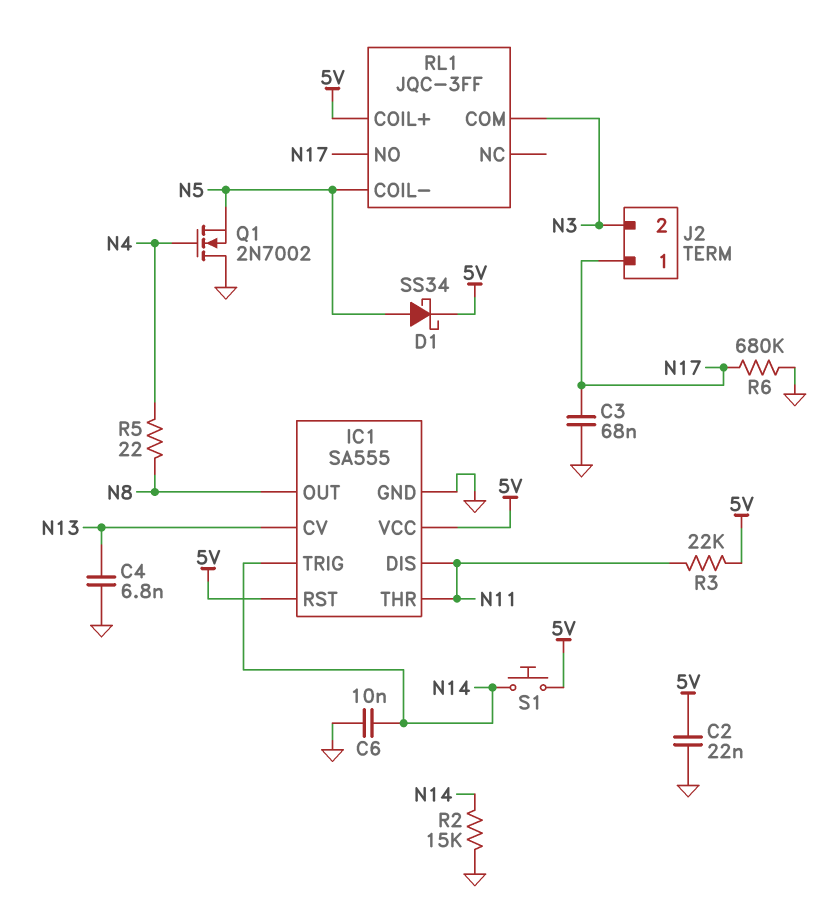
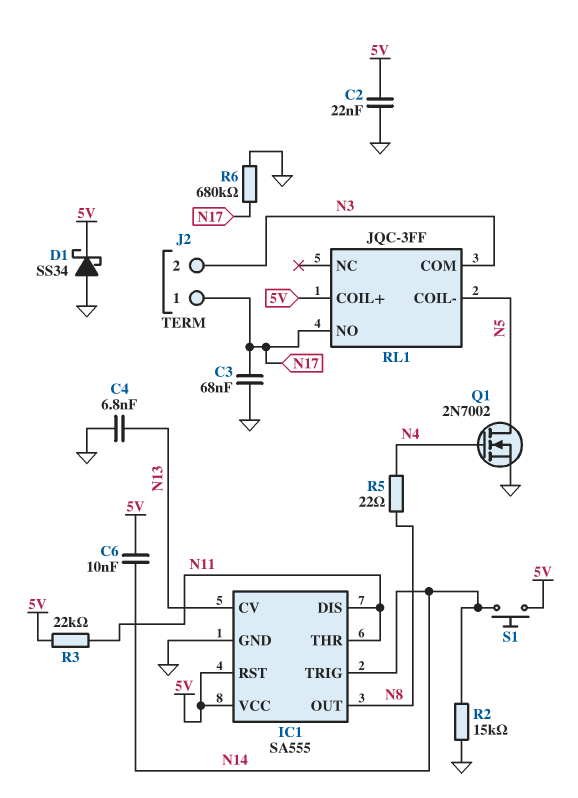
C6: 10nF (GND, N14) -> 10nF (5V, N14)
D1: schottky SS34 (A N5, K 5V) -> schottky SS34 (A GND, K 5V)
Q1: NMOS 2N7002 (G N4, D GND, S N5) -> NMOS 2N7002 (G N4, D N5, S GND)

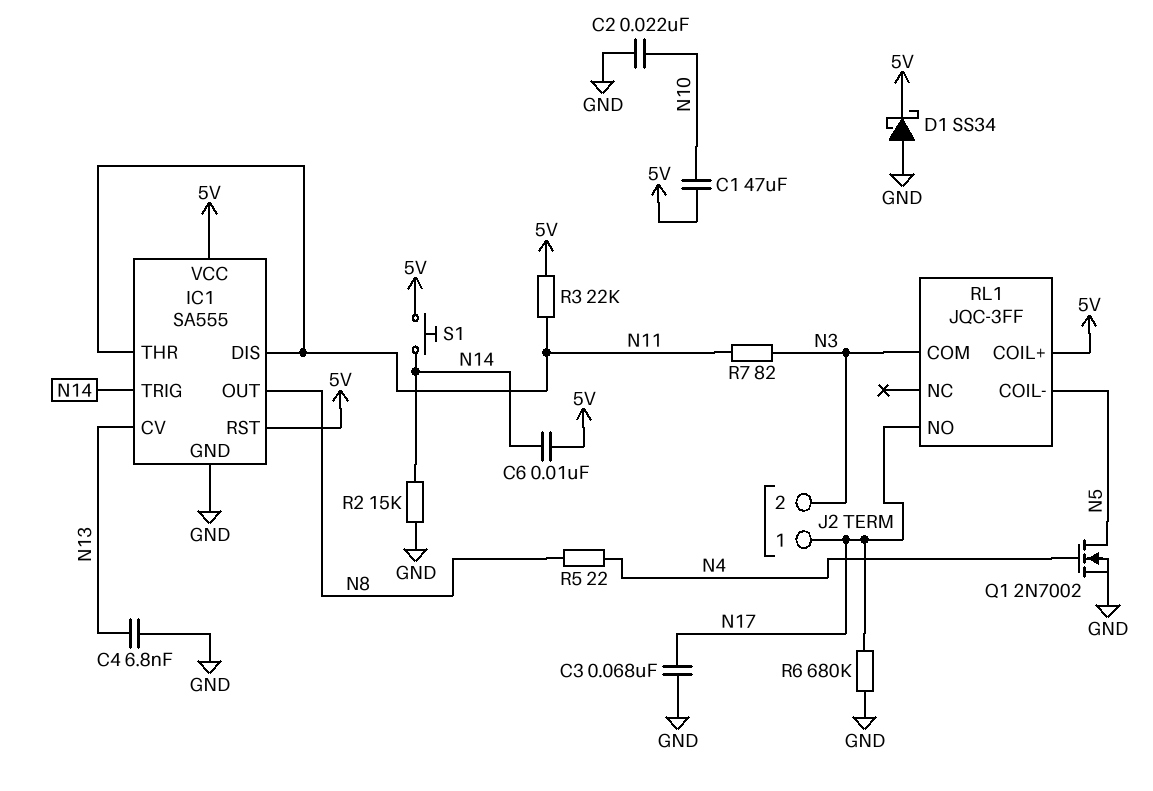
C1: none -> 47uF (5V, N10)
C2: 22nF (5V, GND) -> 22nF (GND, N10)
R7: none -> 82 (N3, N11)

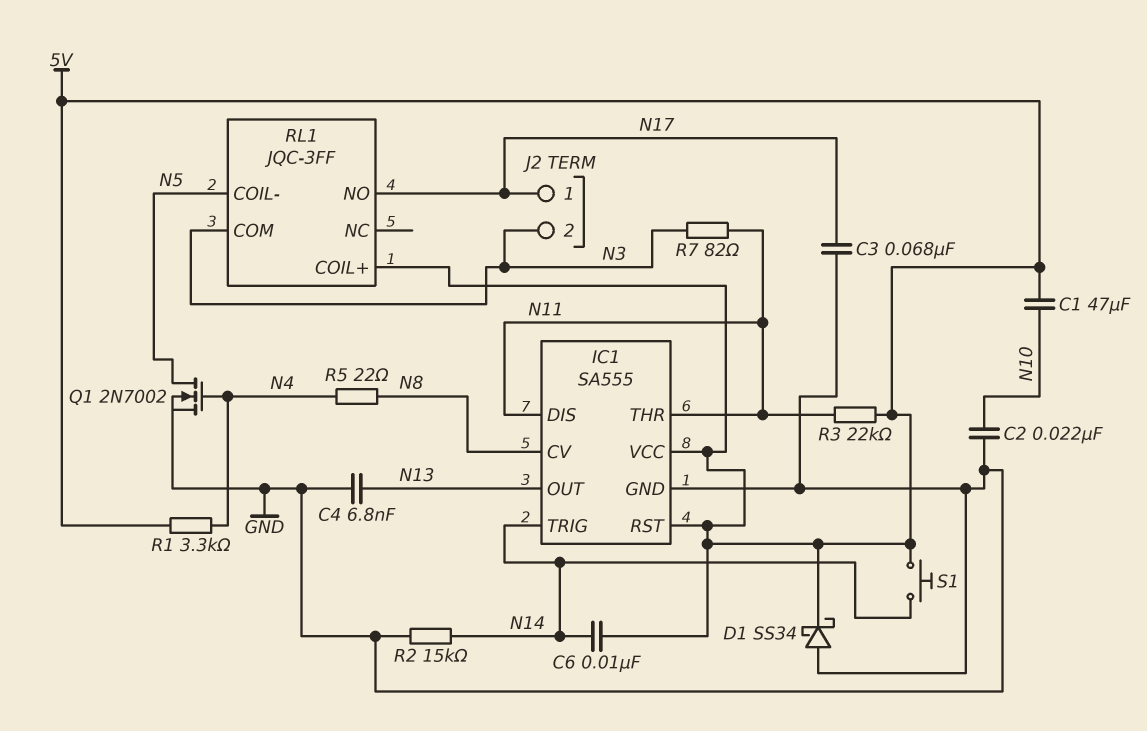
IC1 pin CV: N13 -> N8
IC1 pin OUT: N8 -> N13
R1: none -> 3.3k (5V, N4)
R6: 680k (GND, N17) -> none

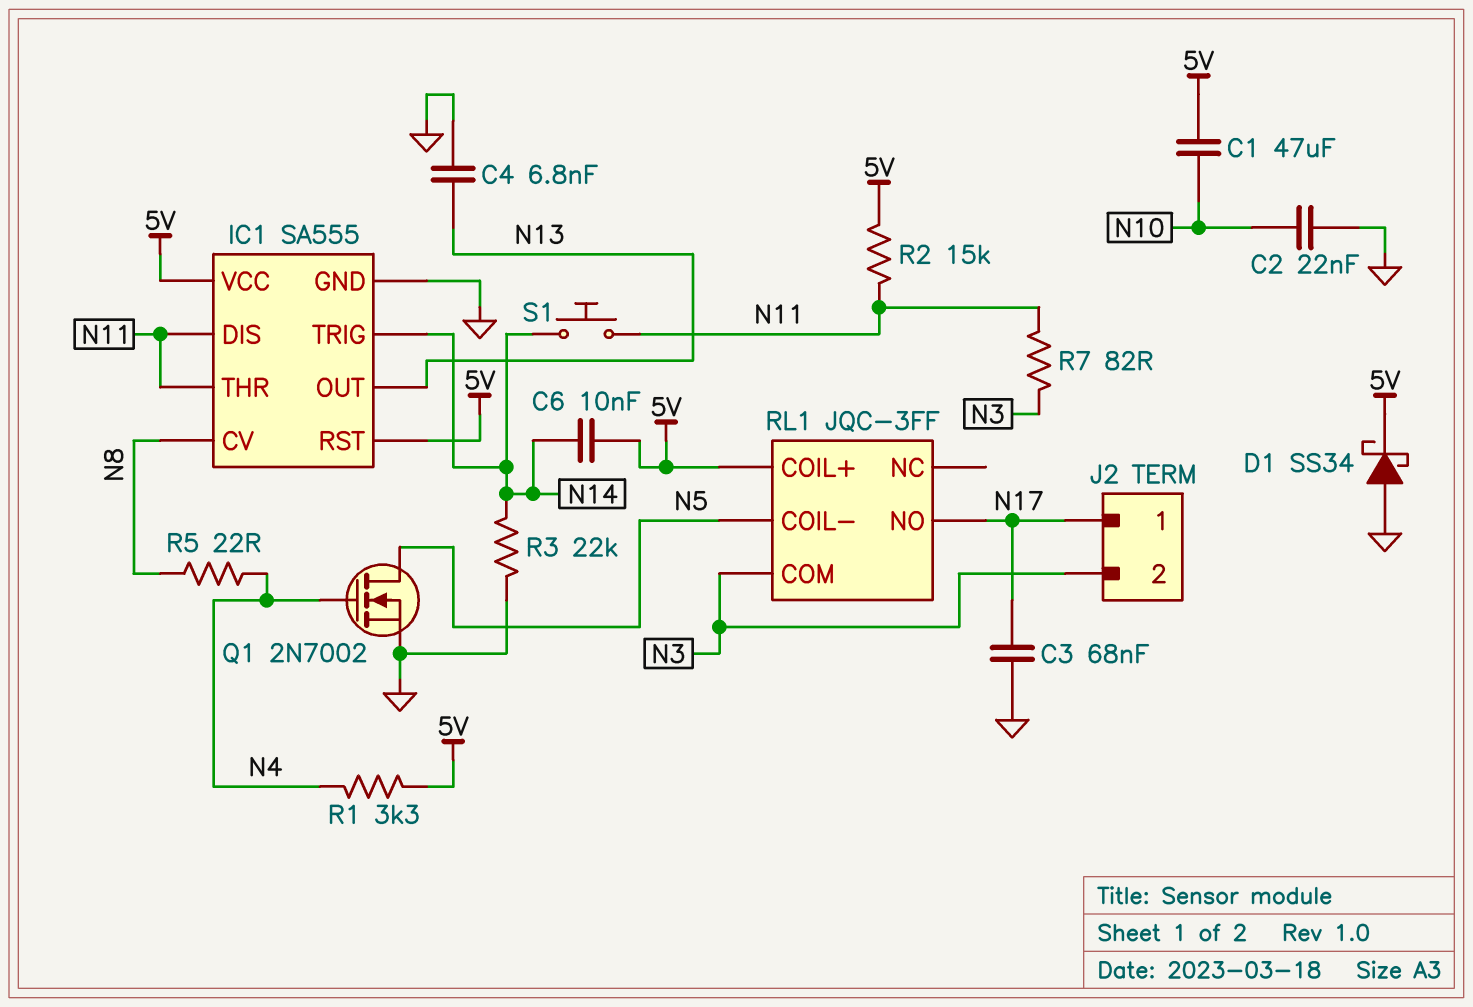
R2: 15k (GND, N14) -> 15k (5V, N11)
R3: 22k (5V, N11) -> 22k (GND, N14)
S1: button (5V, N14) -> button (N11, N14)

